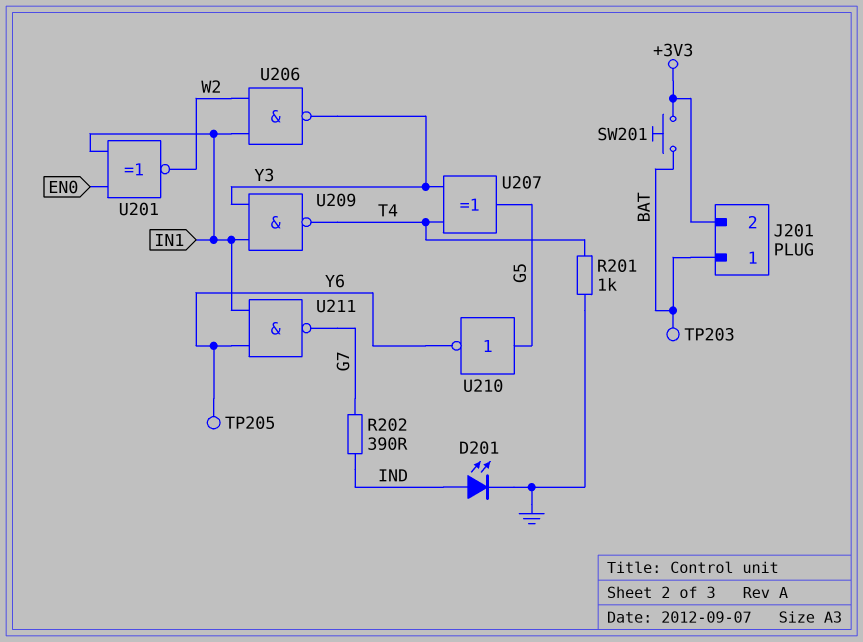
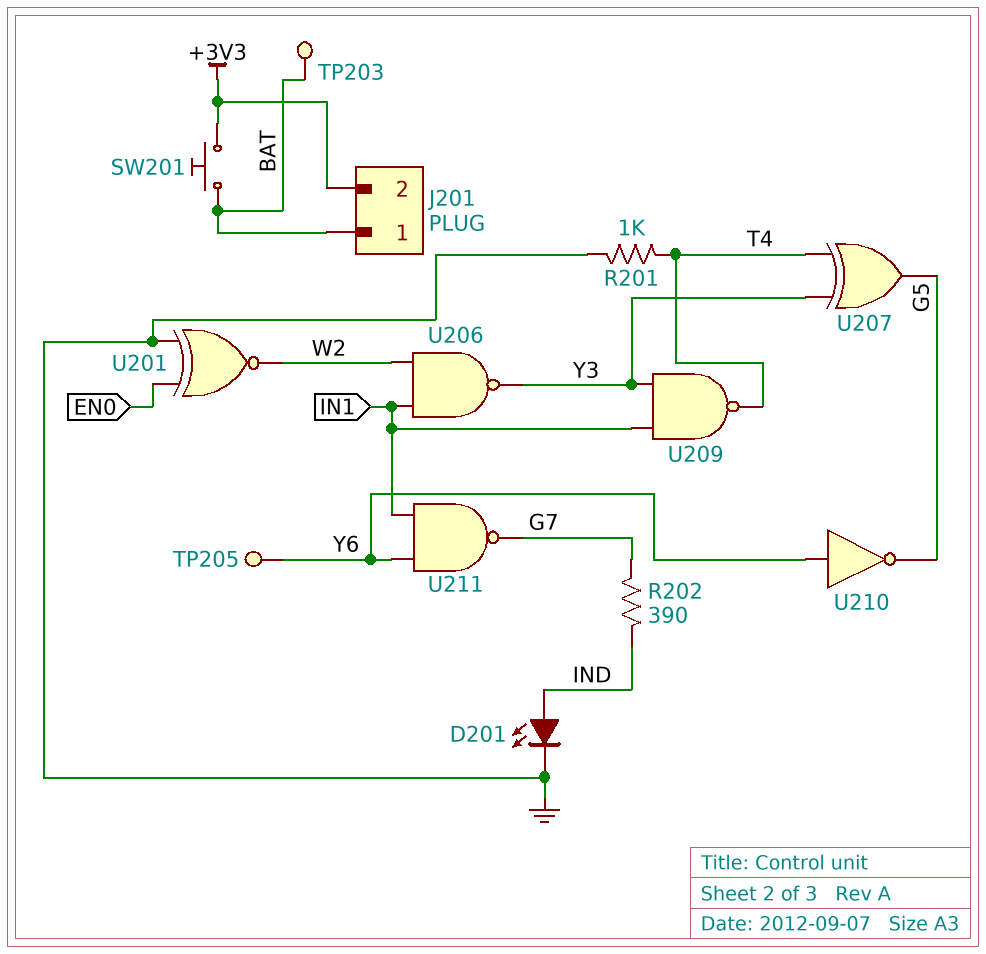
U201: XNOR (in EN0, in IN1, out W2) -> XNOR (in EN0, in GND, out W2)
U210: NOT (in G5, out Y6) -> NOT (in Y6, out G5)

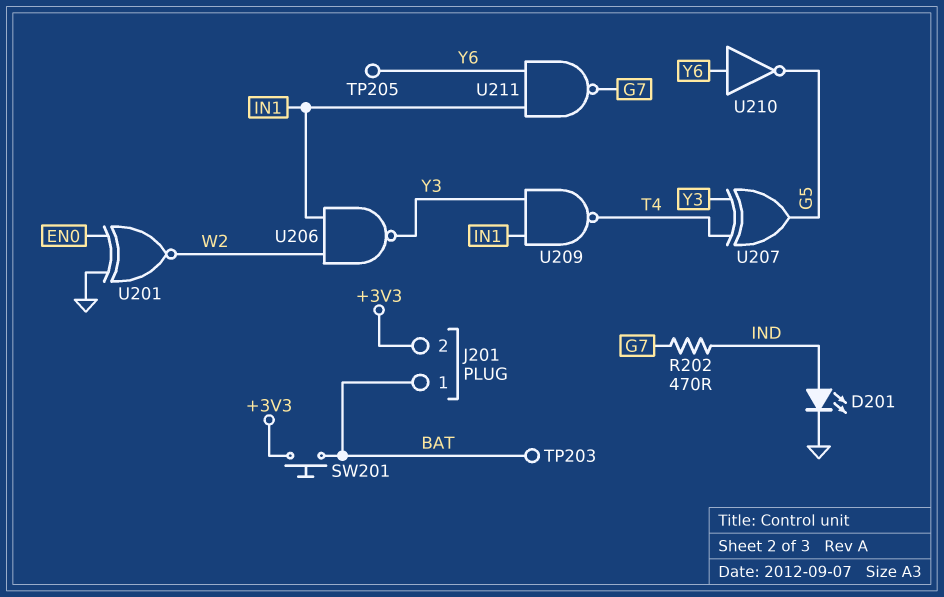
R201: 1k (GND, T4) -> none
R202: 390 (G7, IND) -> 470 (G7, IND)

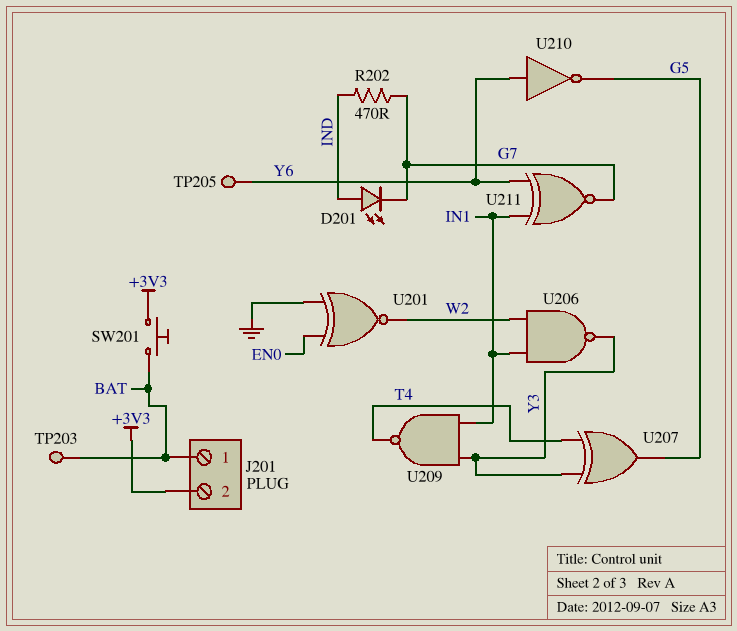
D201: LED (A IND, K GND) -> LED (A IND, K G7)
U211: NAND (in IN1, in Y6, out G7) -> XNOR (in IN1, in Y6, out G7)

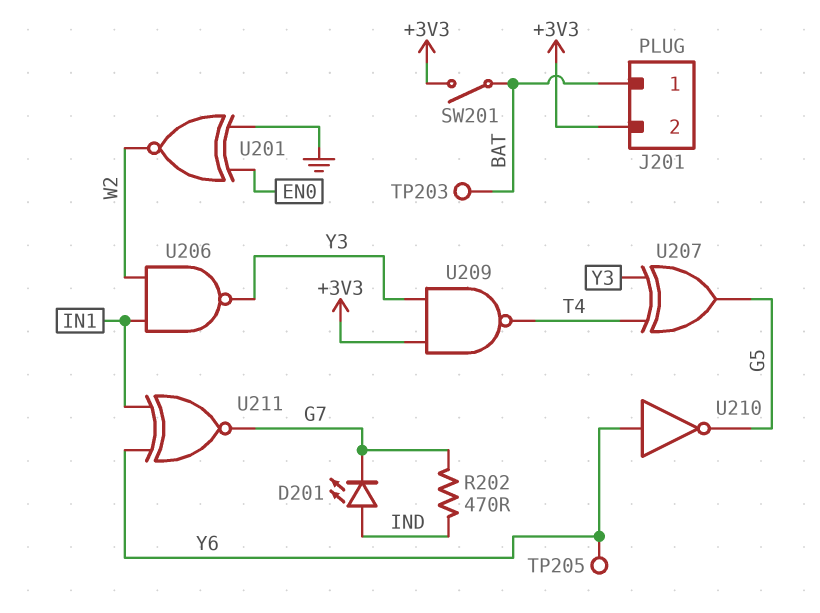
SW201: button (+3V3, BAT) -> switch (+3V3, BAT)
U209: NAND (in IN1, in Y3, out T4) -> NAND (in +3V3, in Y3, out T4)

